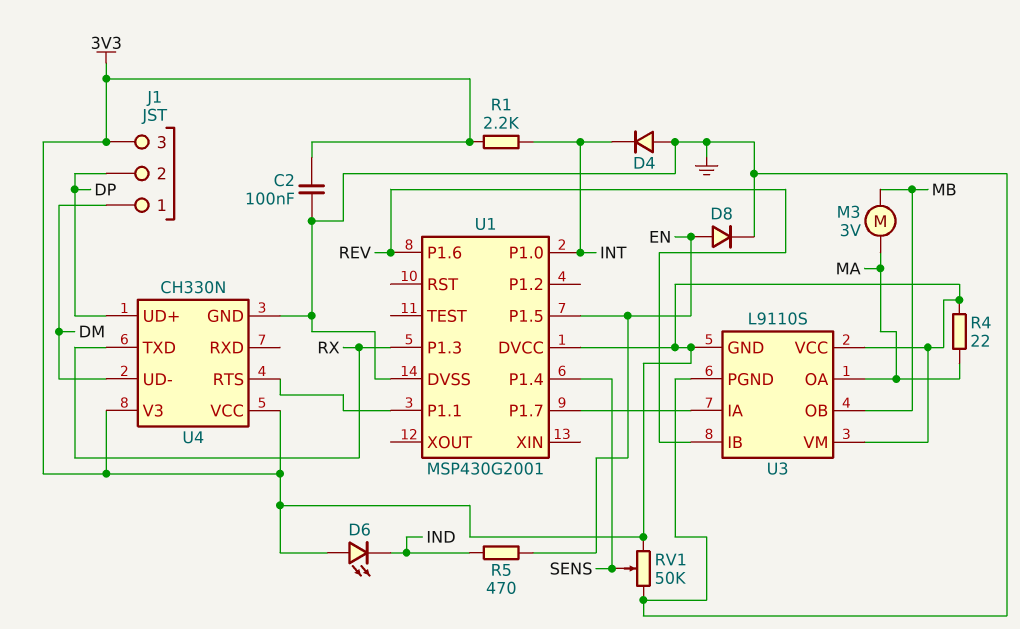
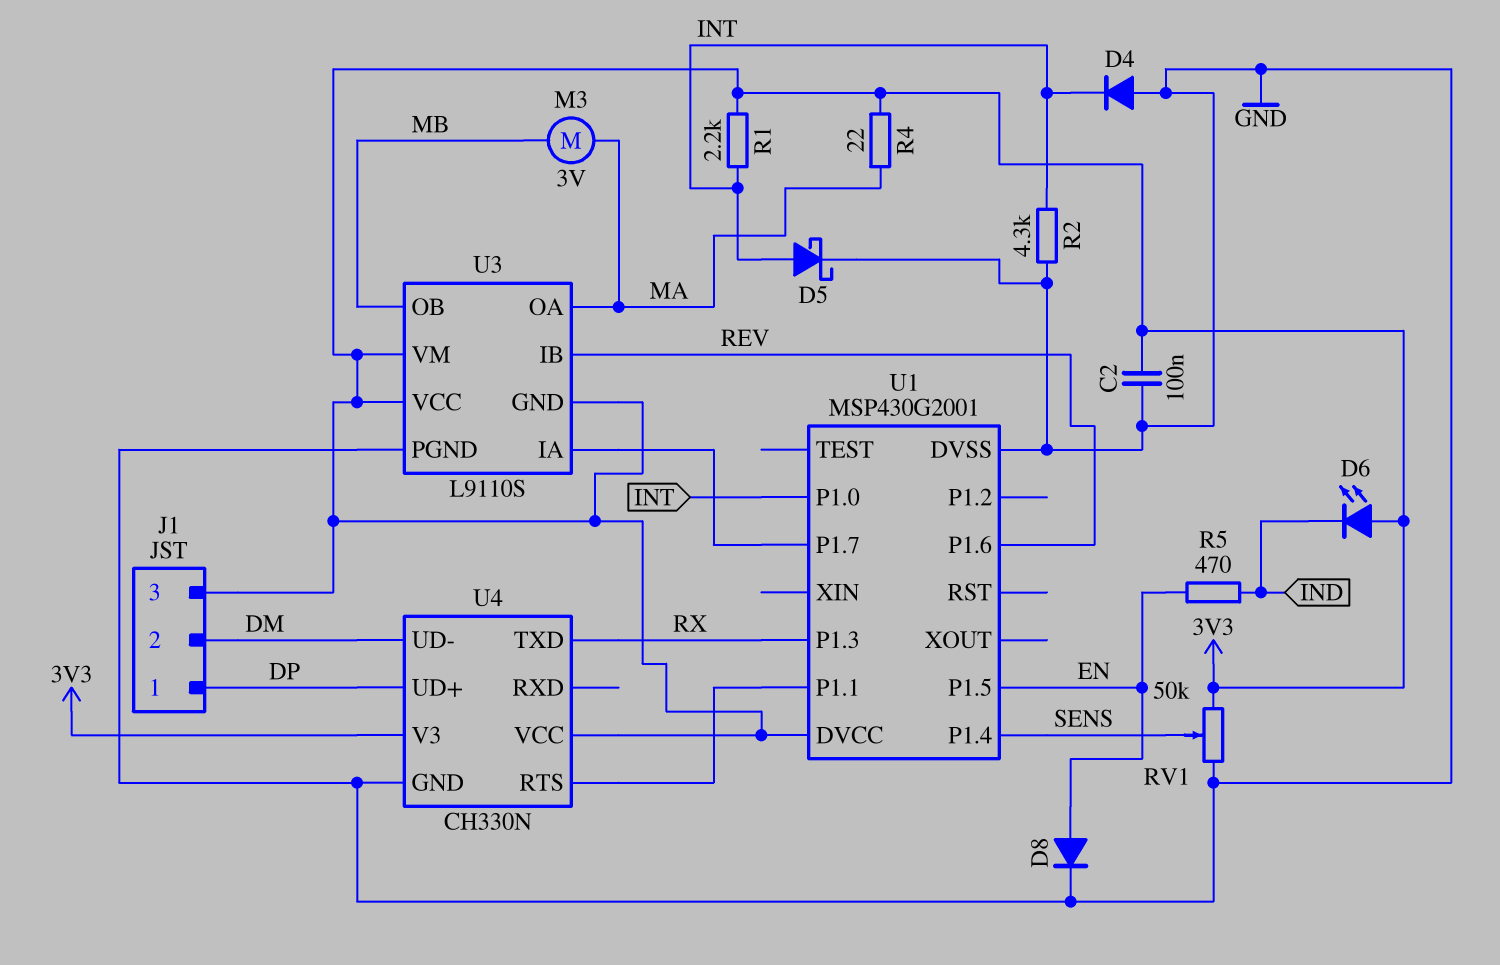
D5: none -> schottky (A INT, K GND)
J1 pin 1: DM -> DP
J1 pin 2: DP -> DM
R2: none -> 4.3k (GND, INT)

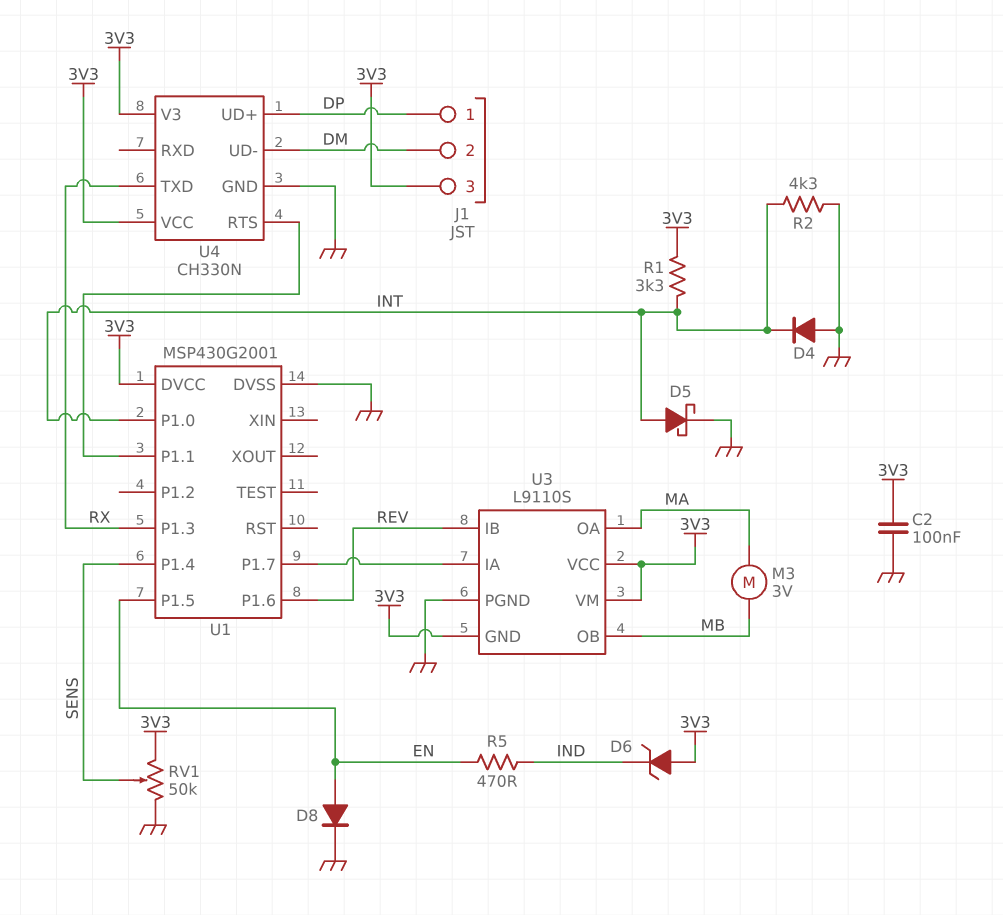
D6: LED (A 3V3, K IND) -> zener (A 3V3, K IND)
R1: 2.2k (3V3, INT) -> 3.3k (3V3, INT)
R4: 22 (3V3, MA) -> none

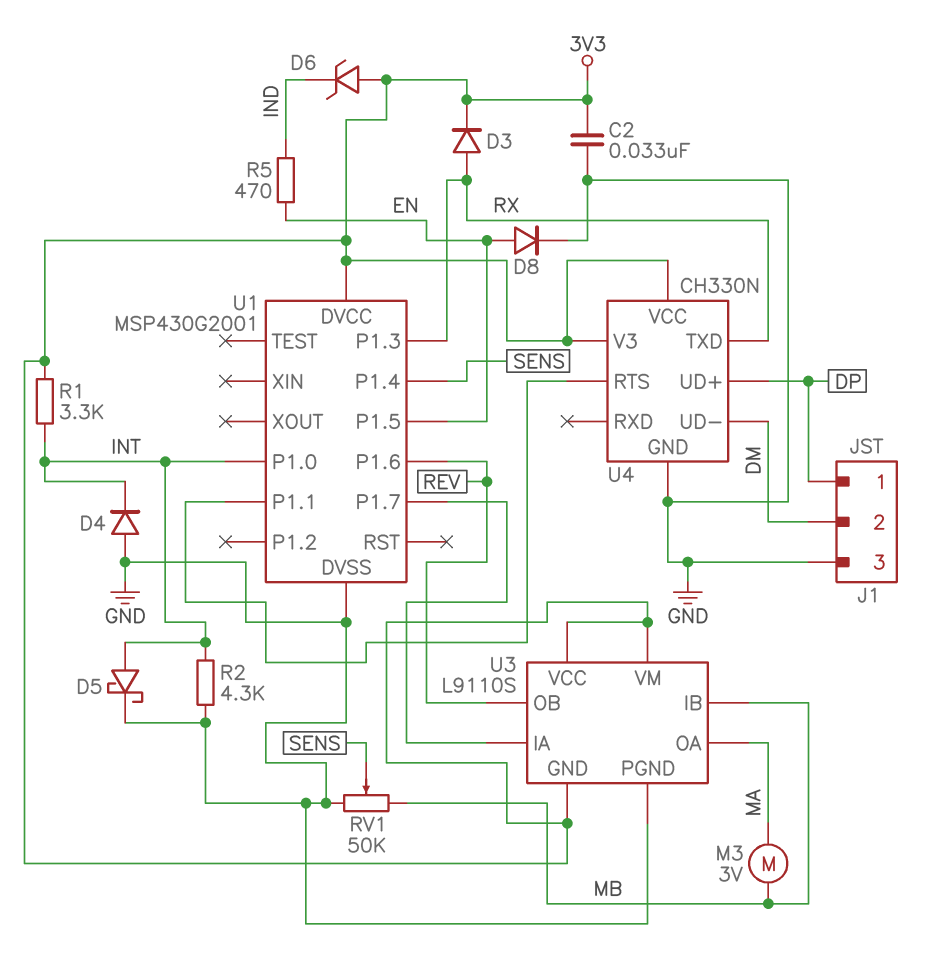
C2: 100nF (3V3, GND) -> 33nF (3V3, GND)
D3: none -> diode (A RX, K 3V3)
J1 pin 3: 3V3 -> GND
RV1: 50k (3V3, GND, wiper SENS) -> 50k (GND, MB, wiper SENS)
U3 pin IB: REV -> MB
U3 pin OB: MB -> REV

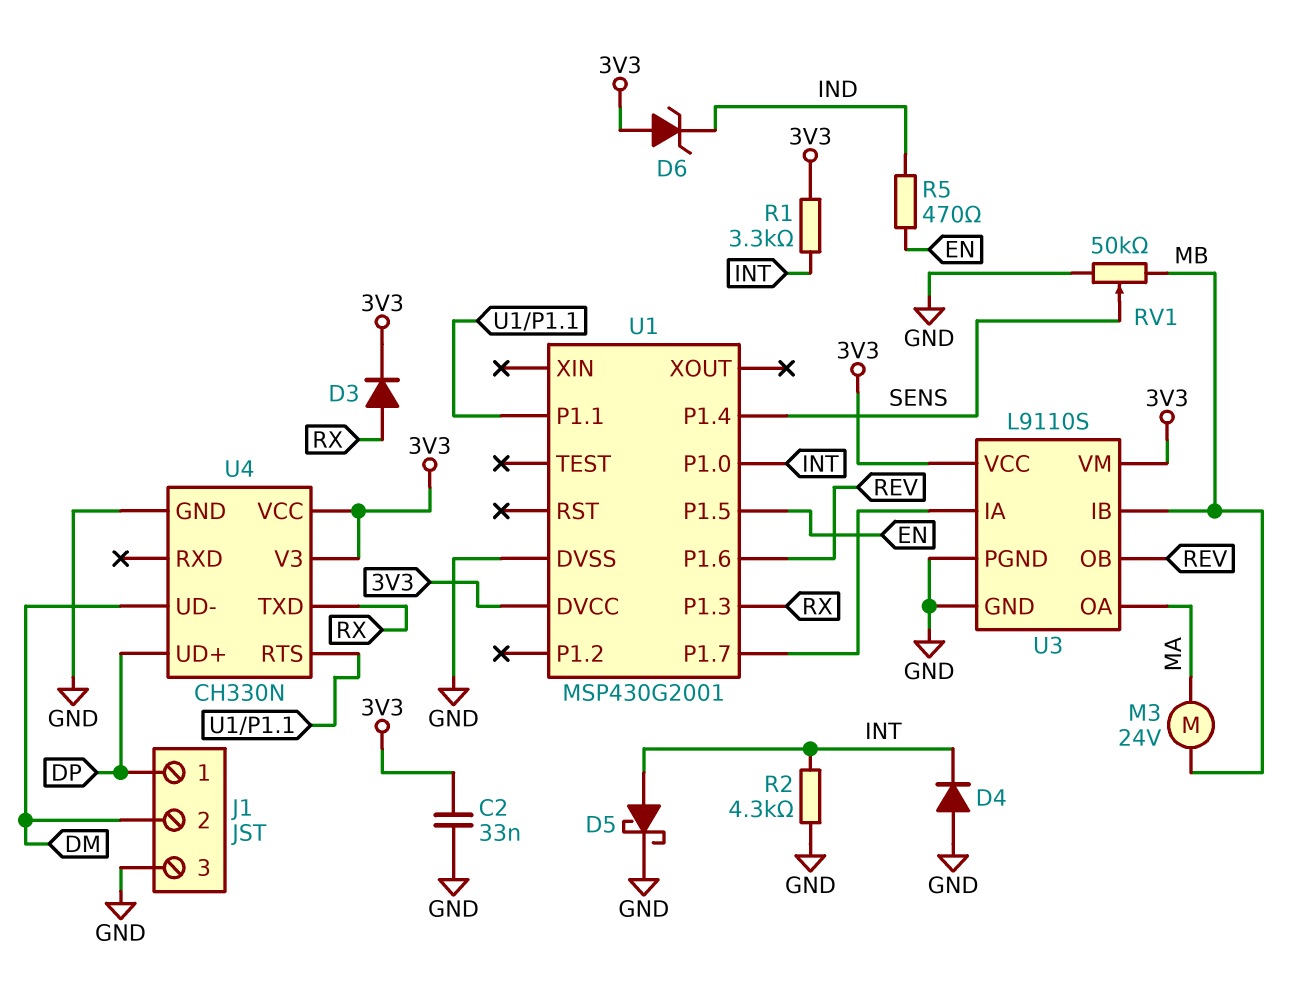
D8: diode (A EN, K GND) -> none
M3: motor 3V (MA, MB) -> motor 24V (MA, MB)
U3 pin GND: 3V3 -> GND

